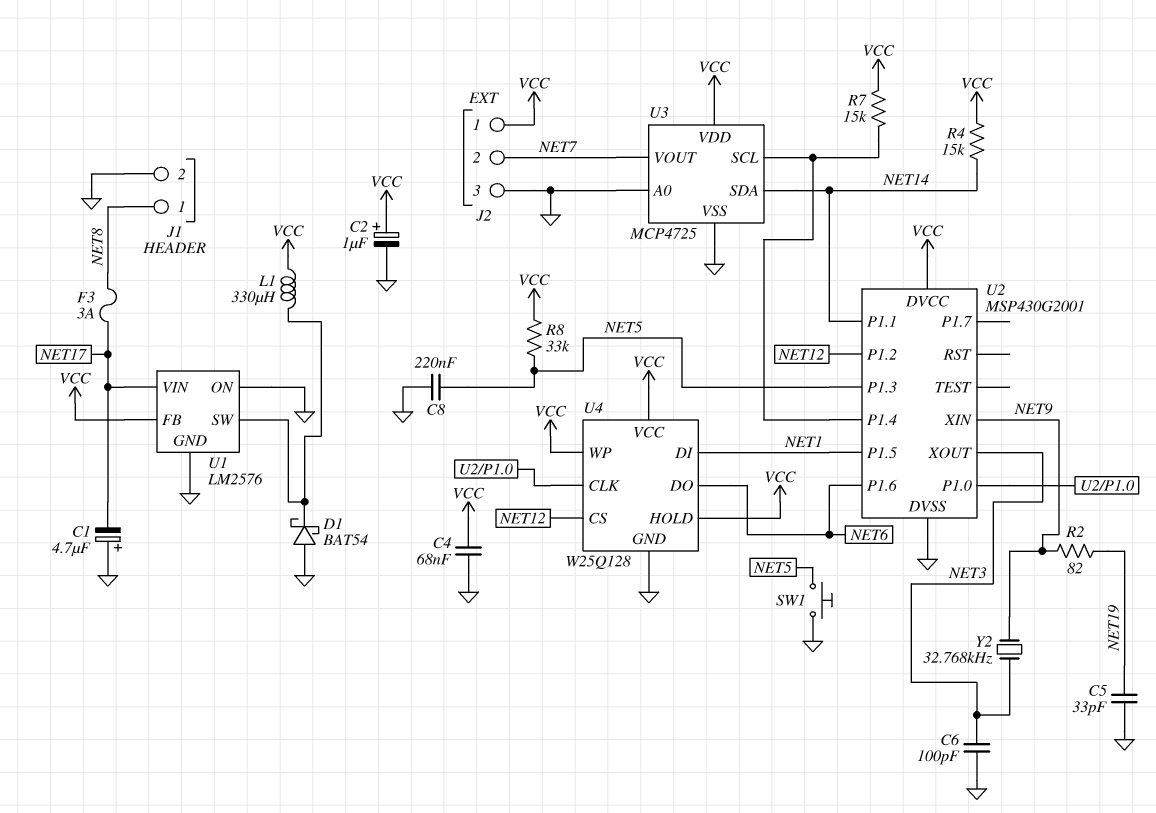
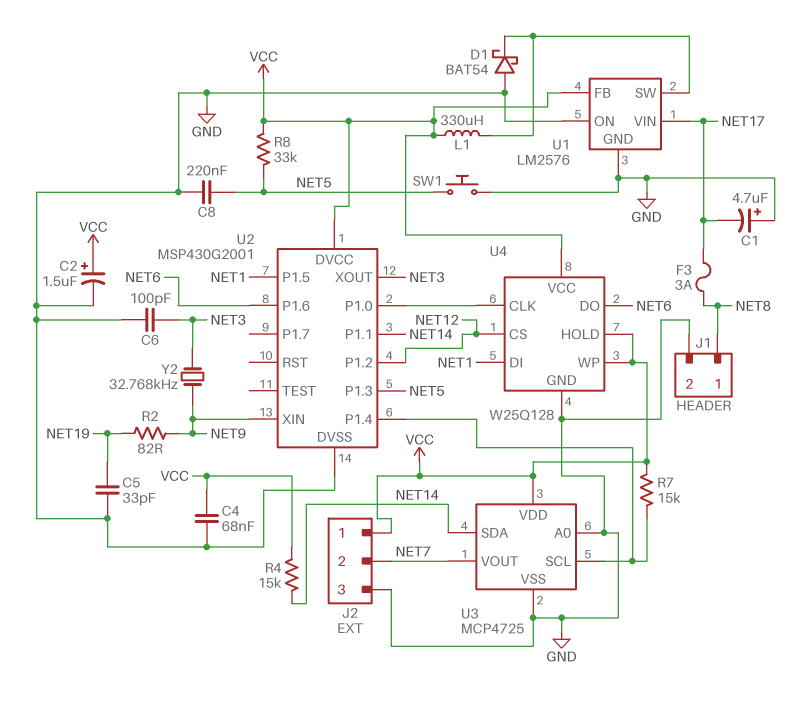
C2: 1uF (plus VCC, minus GND) -> 1.5uF (plus VCC, minus GND)

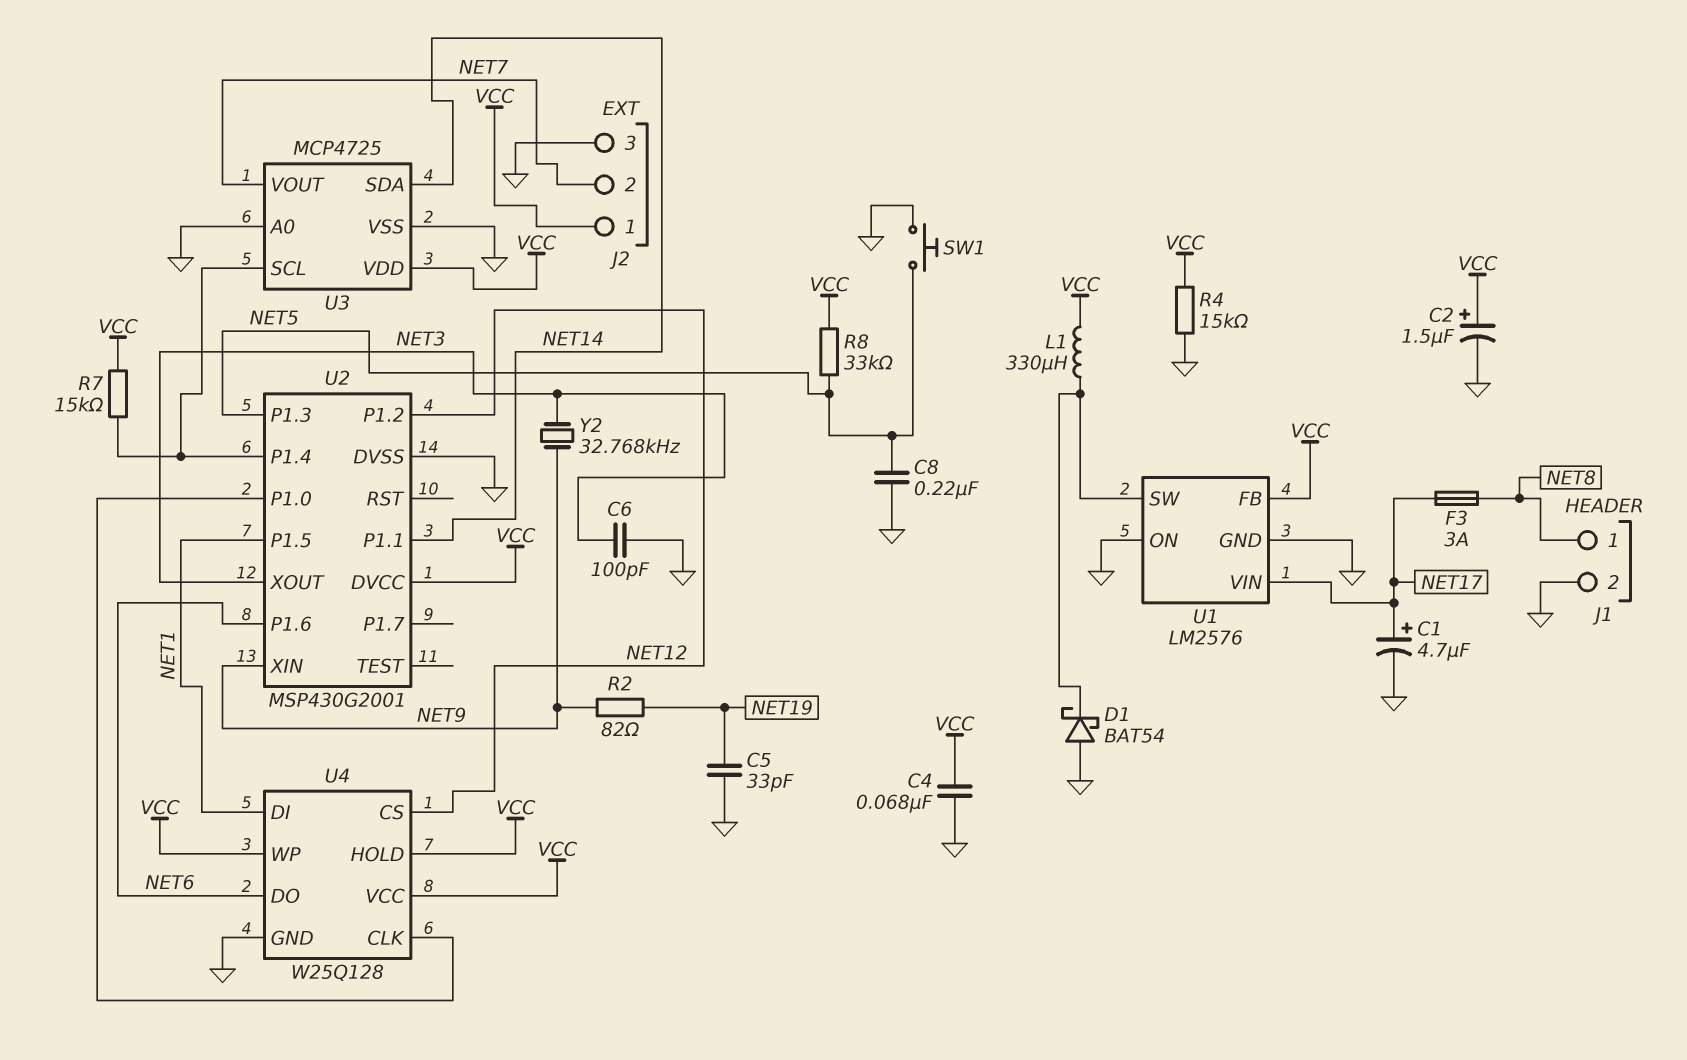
C1: 4.7uF (plus GND, minus NET17) -> 4.7uF (plus NET17, minus GND)
R4: 15k (NET14, VCC) -> 15k (GND, VCC)

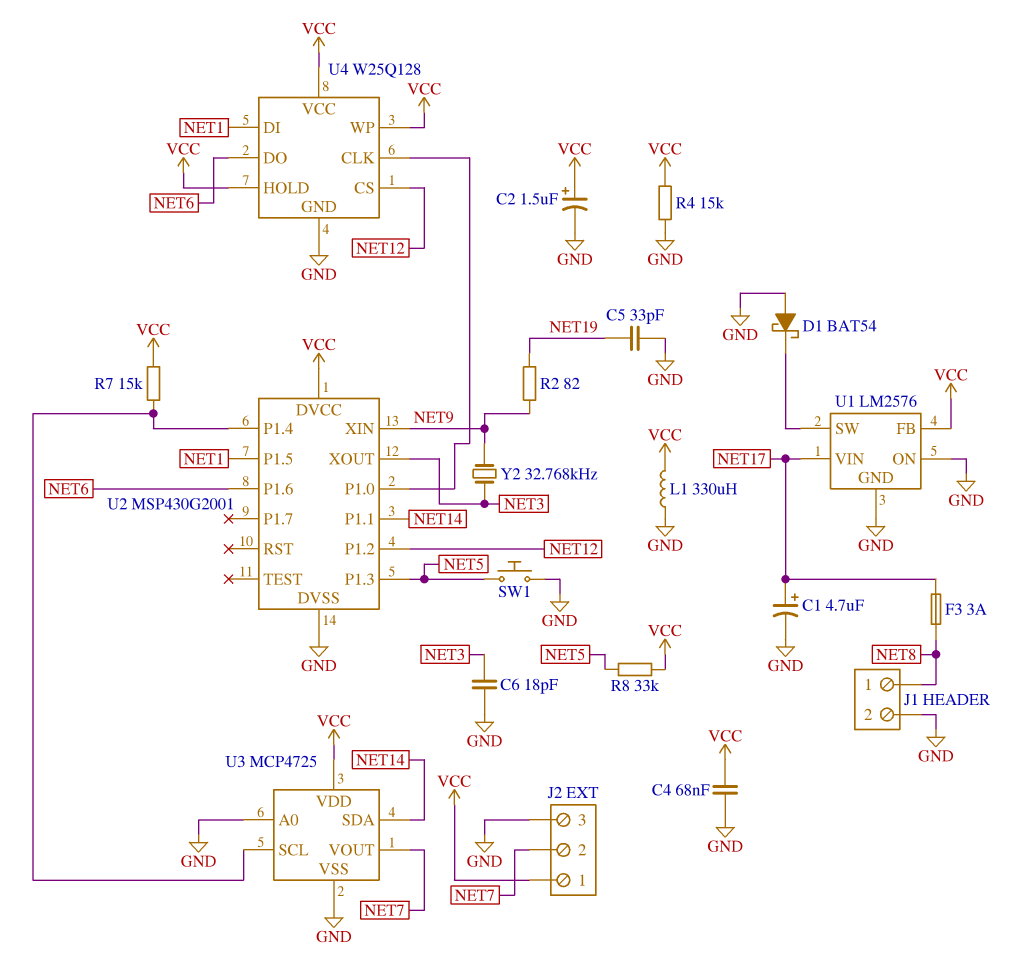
C6: 100pF (GND, NET3) -> 18pF (GND, NET3)
C8: 220nF (GND, NET5) -> none
L1: 330uH (U1/SW, VCC) -> 330uH (GND, VCC)

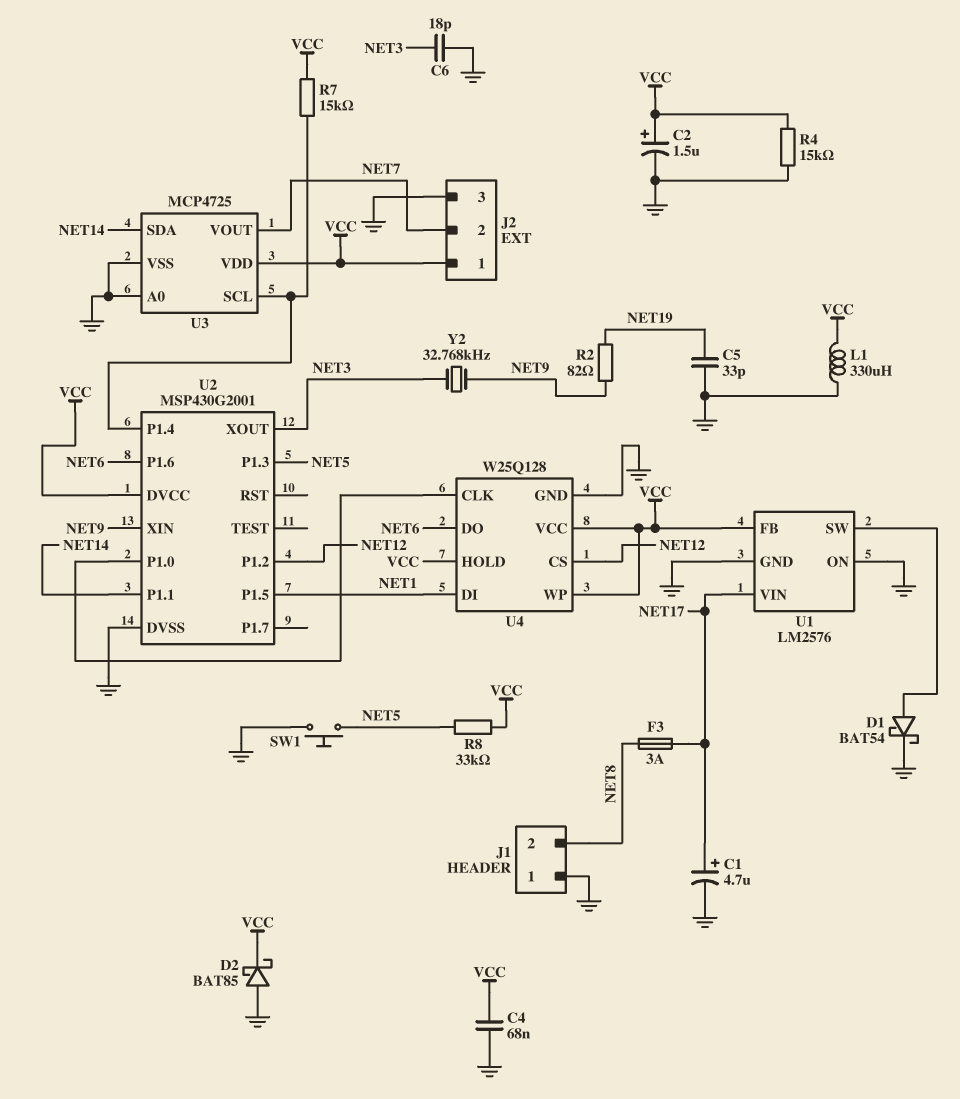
D1: schottky BAT54 (A GND, K U1/SW) -> schottky BAT54 (A U1/SW, K GND)
D2: none -> schottky BAT85 (A GND, K VCC)
J1 pin 1: NET8 -> GND
J1 pin 2: GND -> NET8

